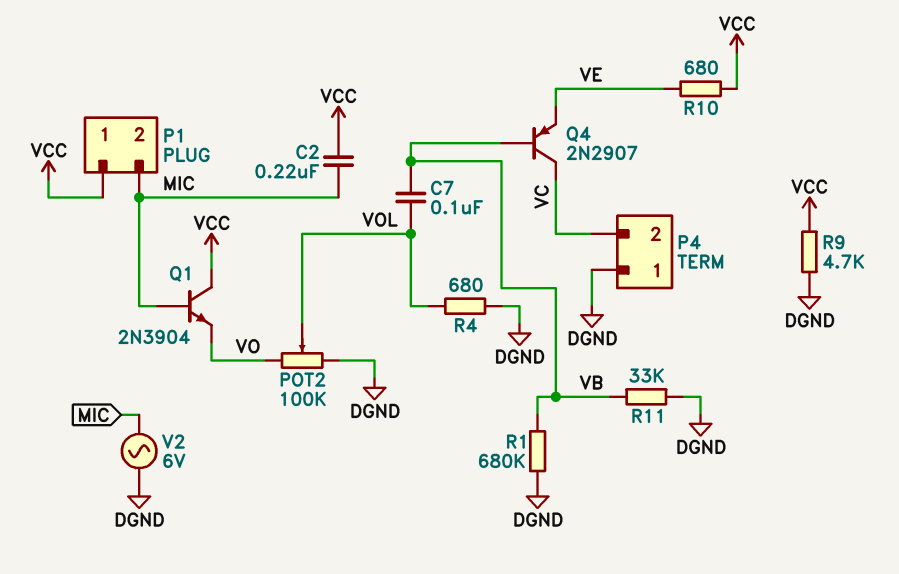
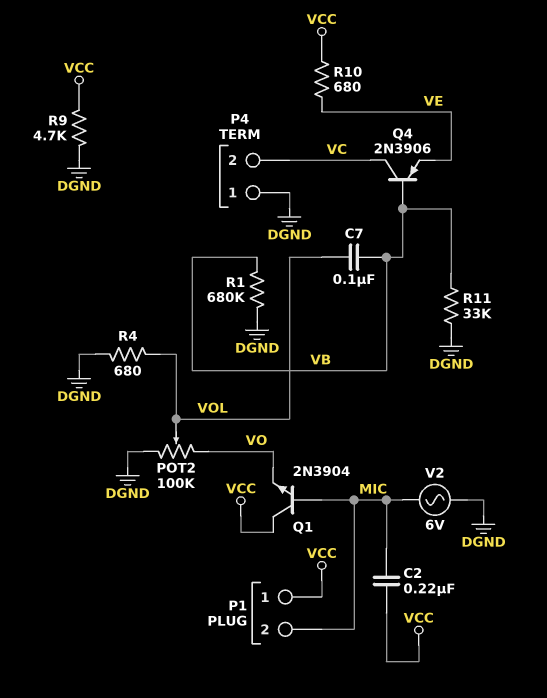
Q4: PNP 2N2907 (B VB, C VC, E VE) -> PNP 2N3906 (B VB, C VC, E VE)

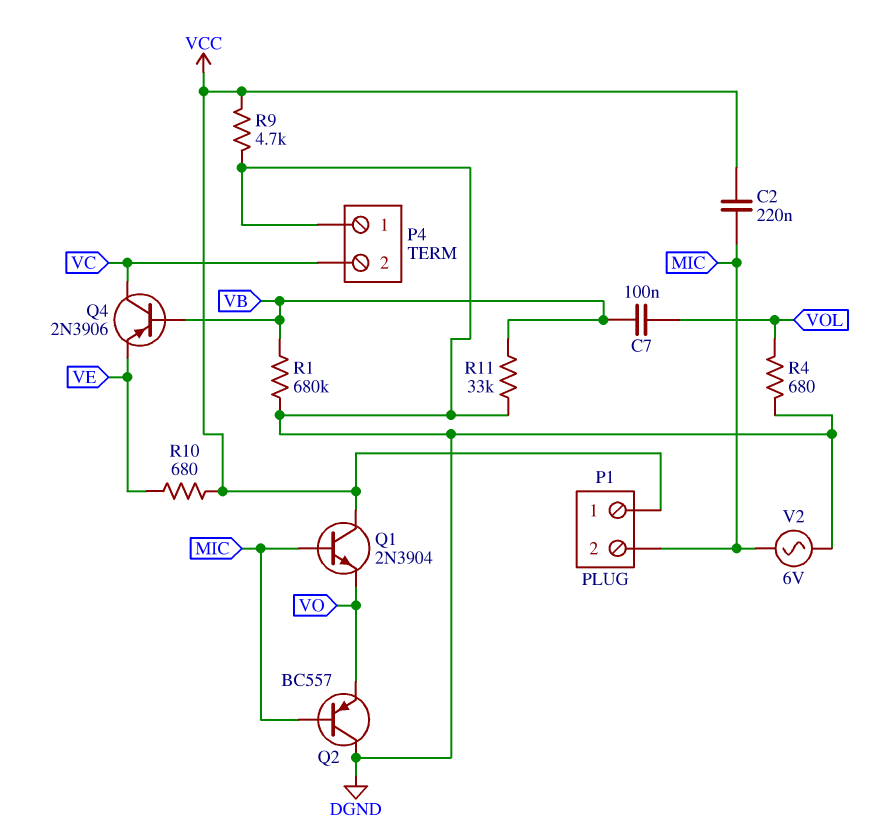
POT2: 100k (DGND, VO, wiper VOL) -> none
Q2: none -> PNP BC557 (B MIC, C DGND, E VO)

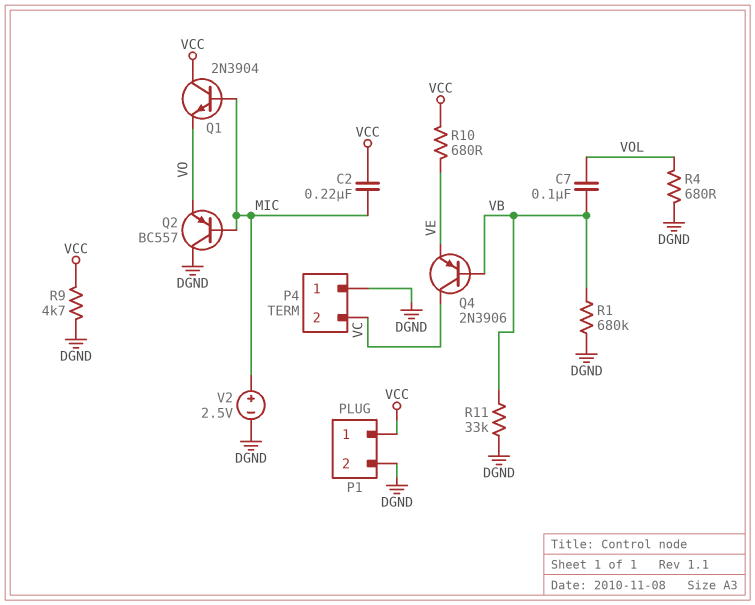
P1 pin 2: MIC -> DGND
V2: AC 6V (DGND, MIC) -> 2.5V (plus MIC, minus DGND)

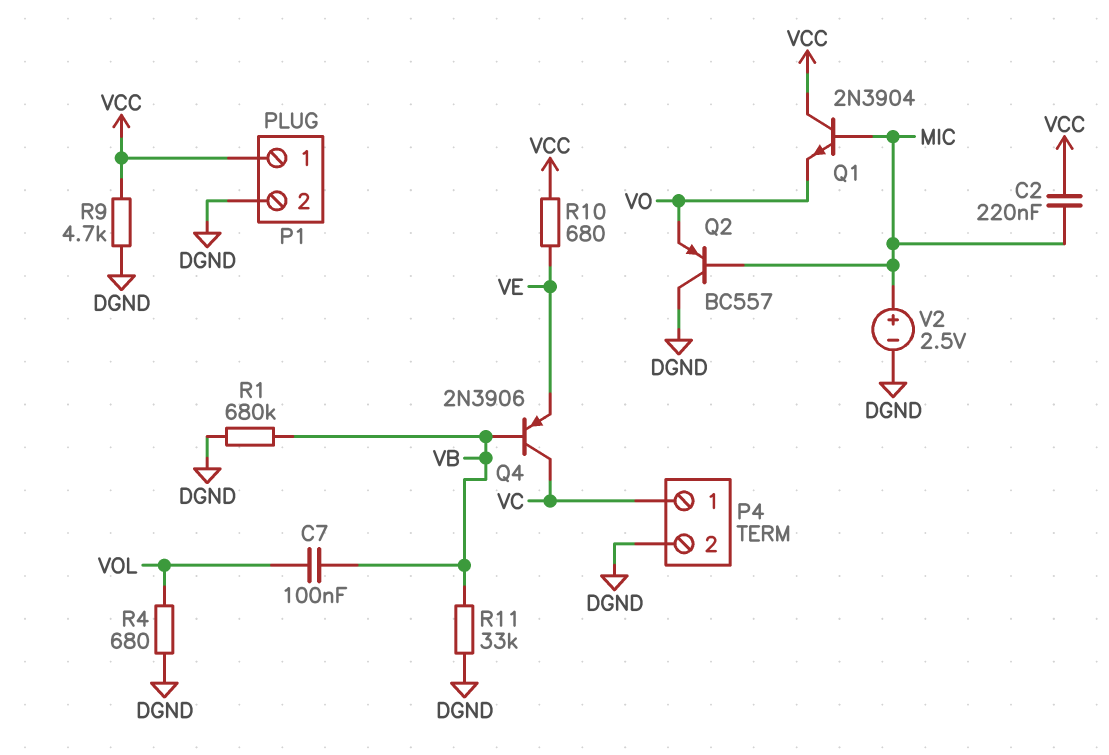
P4 pin 1: DGND -> VC
P4 pin 2: VC -> DGND

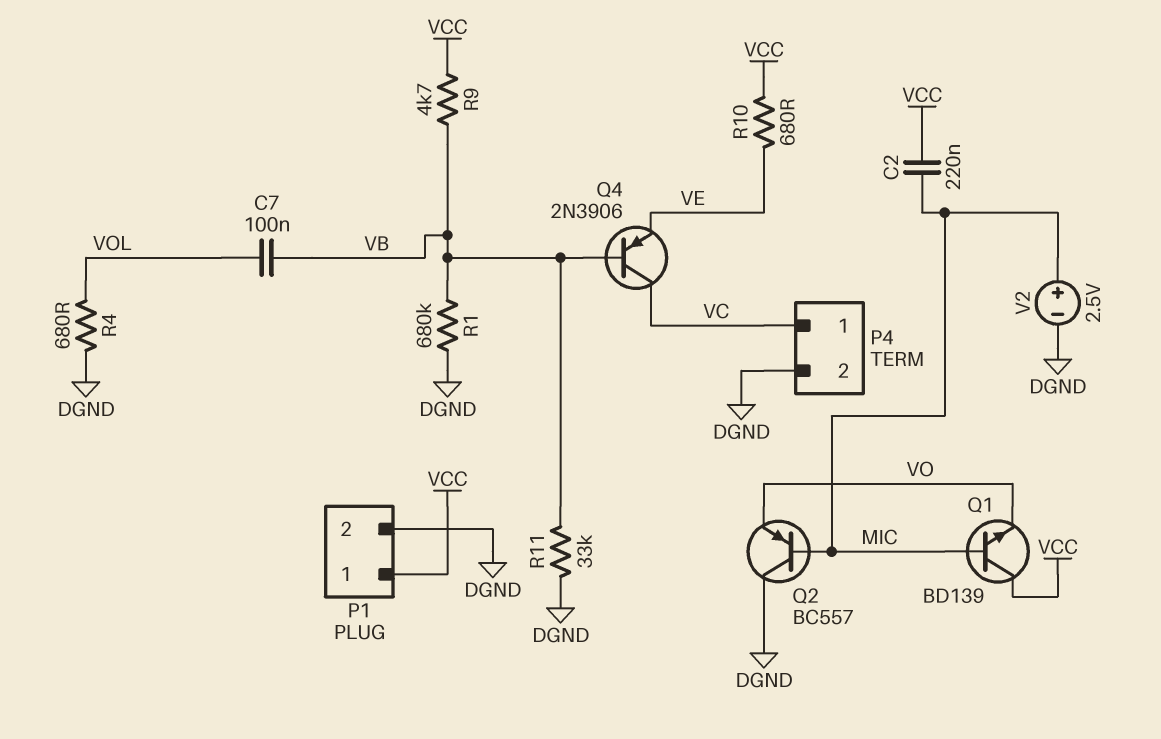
Q1: NPN 2N3904 (B MIC, C VCC, E VO) -> NPN BD139 (B MIC, C VCC, E VO)
R9: 4.7k (DGND, VCC) -> 4.7k (VB, VCC)

